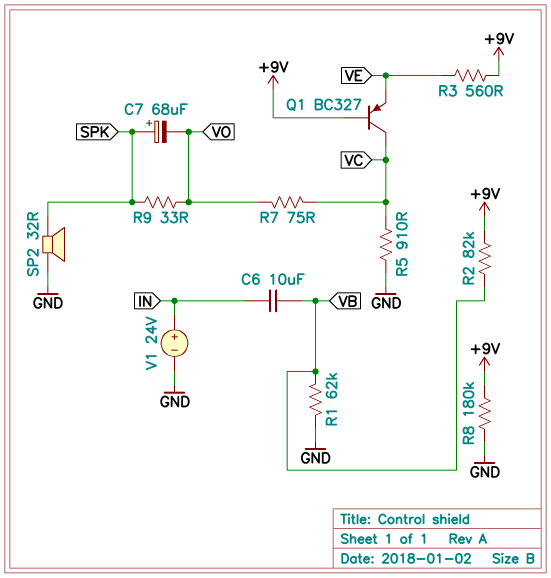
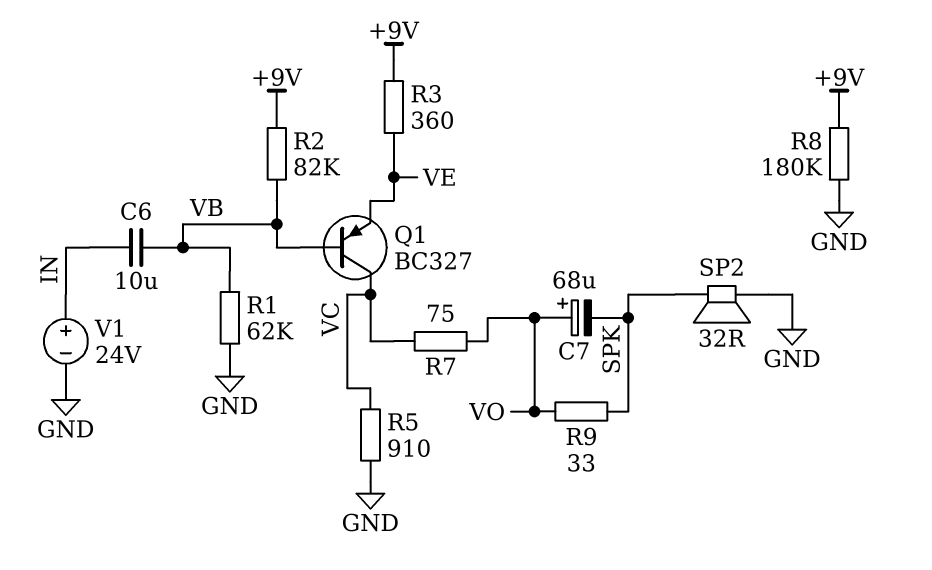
C7: 68uF (plus SPK, minus VO) -> 68uF (plus VO, minus SPK)
Q1: PNP BC327 (B +9V, C VC, E VE) -> PNP BC327 (B VB, C VC, E VE)
R3: 560 (+9V, VE) -> 360 (+9V, VE)

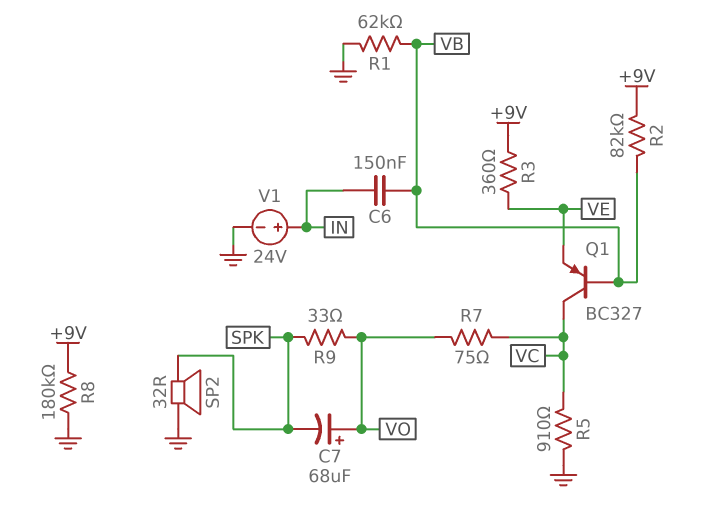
C6: 10uF (IN, VB) -> 150nF (IN, VB)

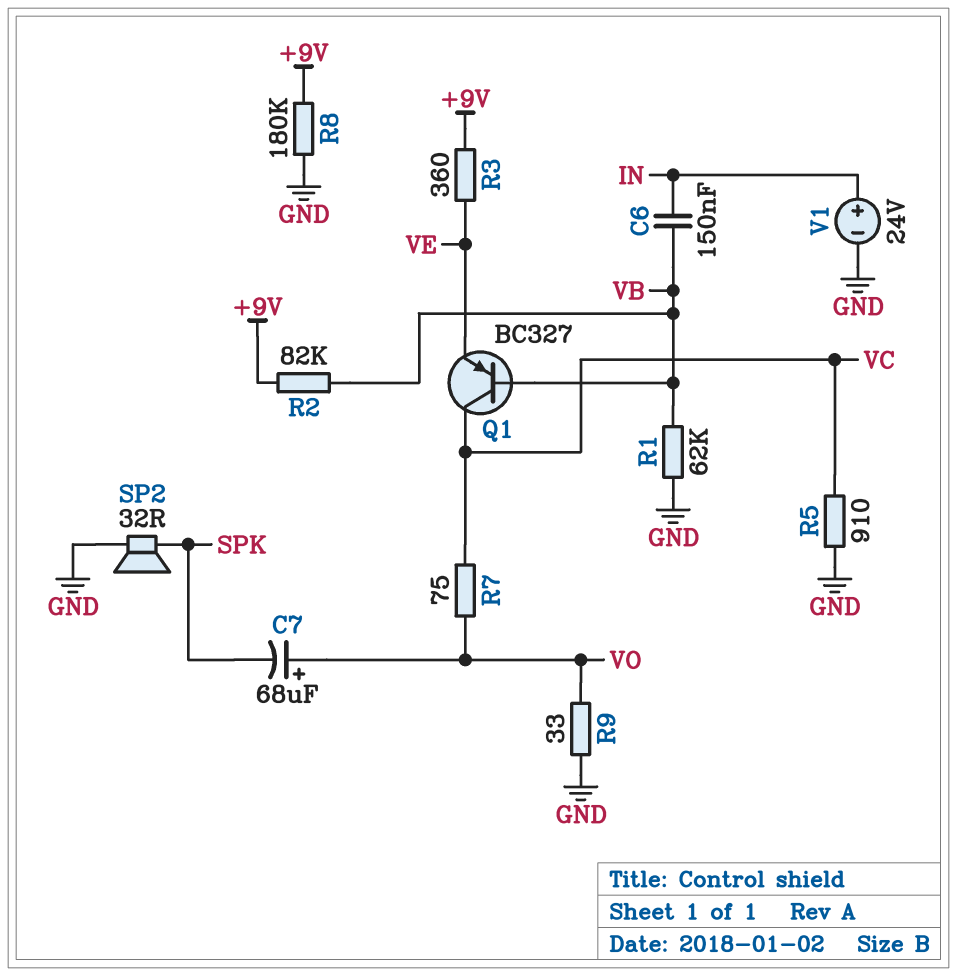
R9: 33 (SPK, VO) -> 33 (GND, VO)

